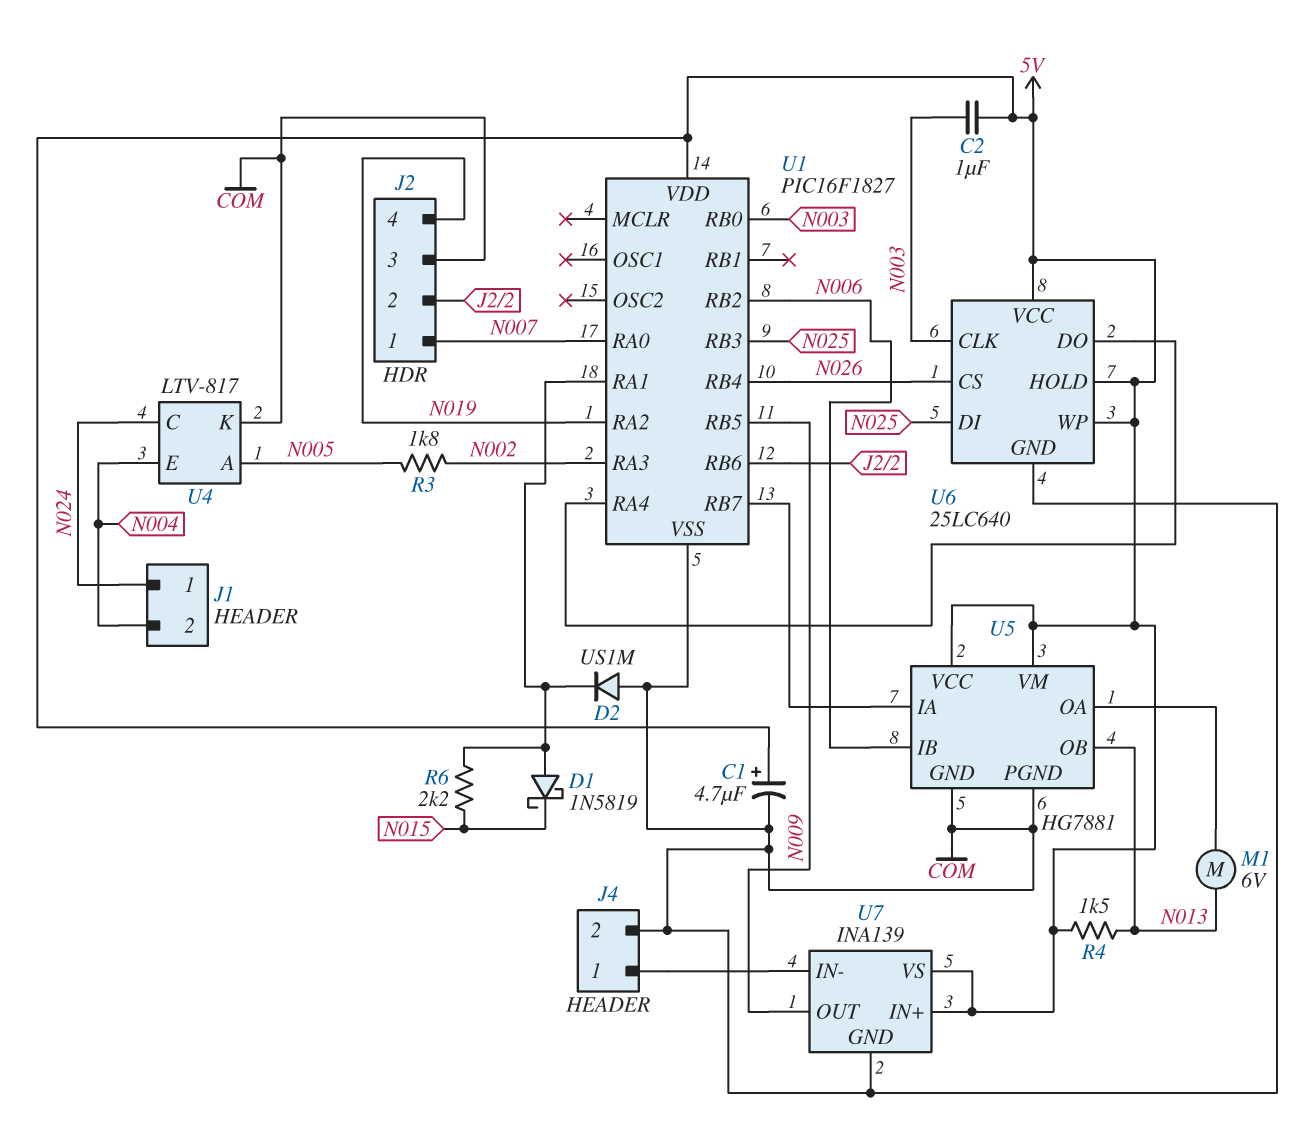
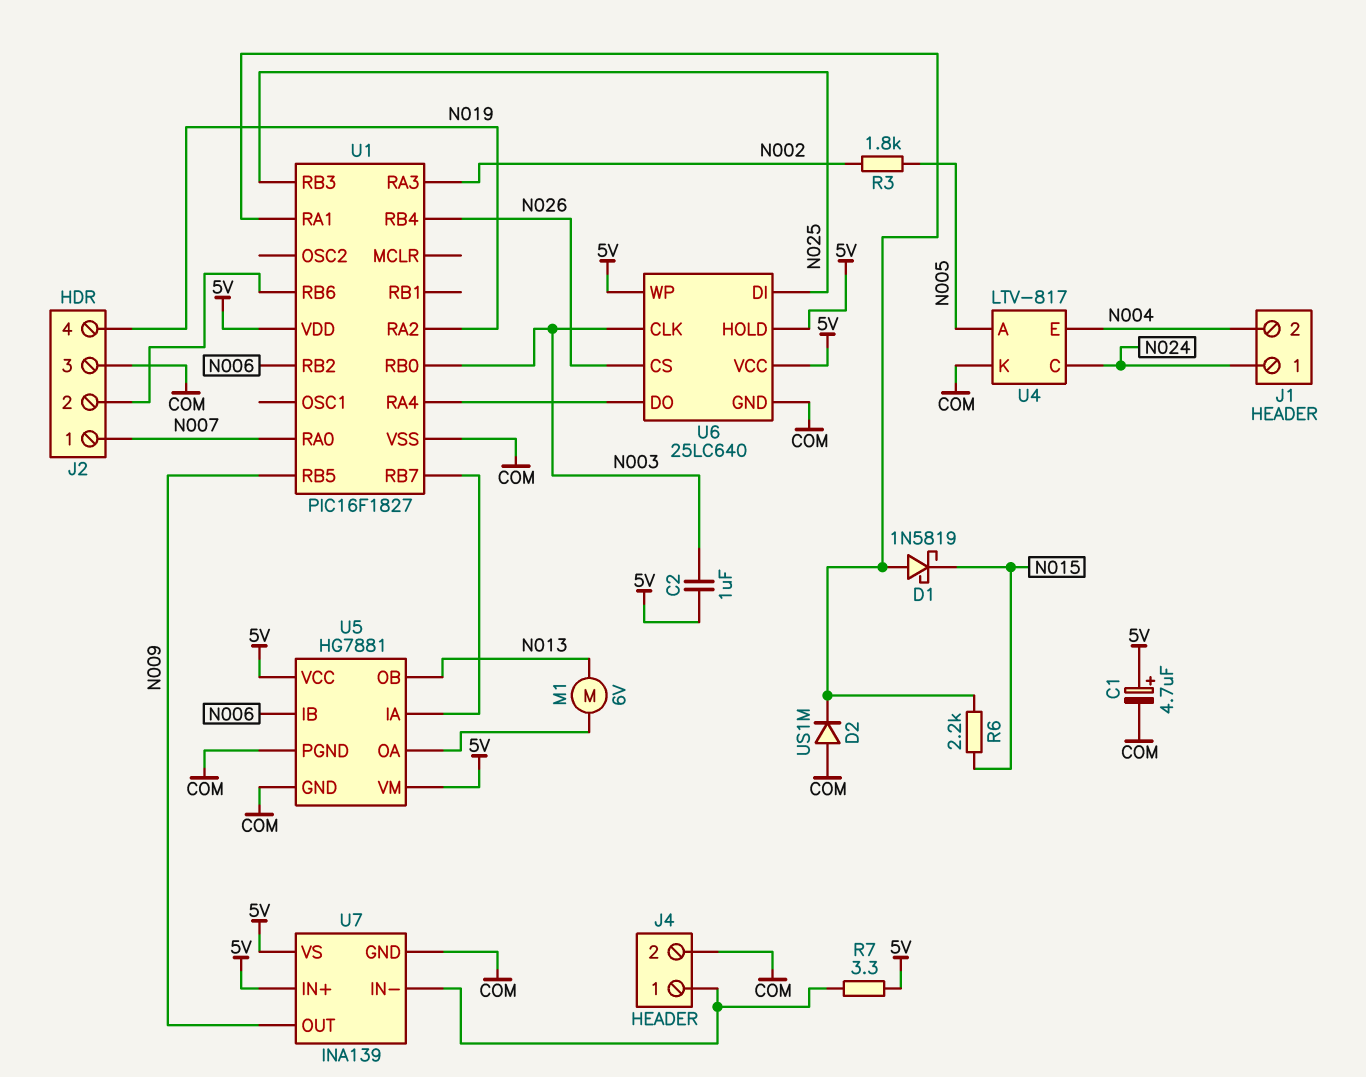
R4: 1.5k (5V, N013) -> none
R7: none -> 3.3 (5V, J4/1)

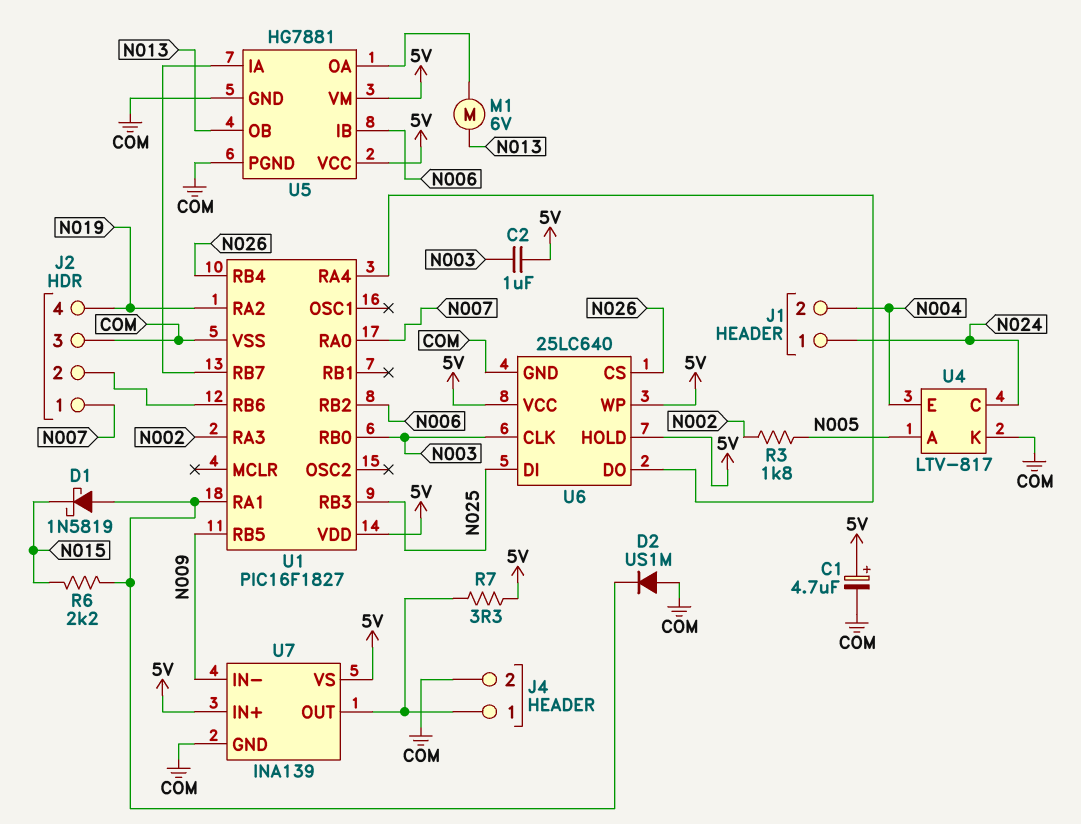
U7 pin IN-: J4/1 -> N009
U7 pin OUT: N009 -> J4/1

